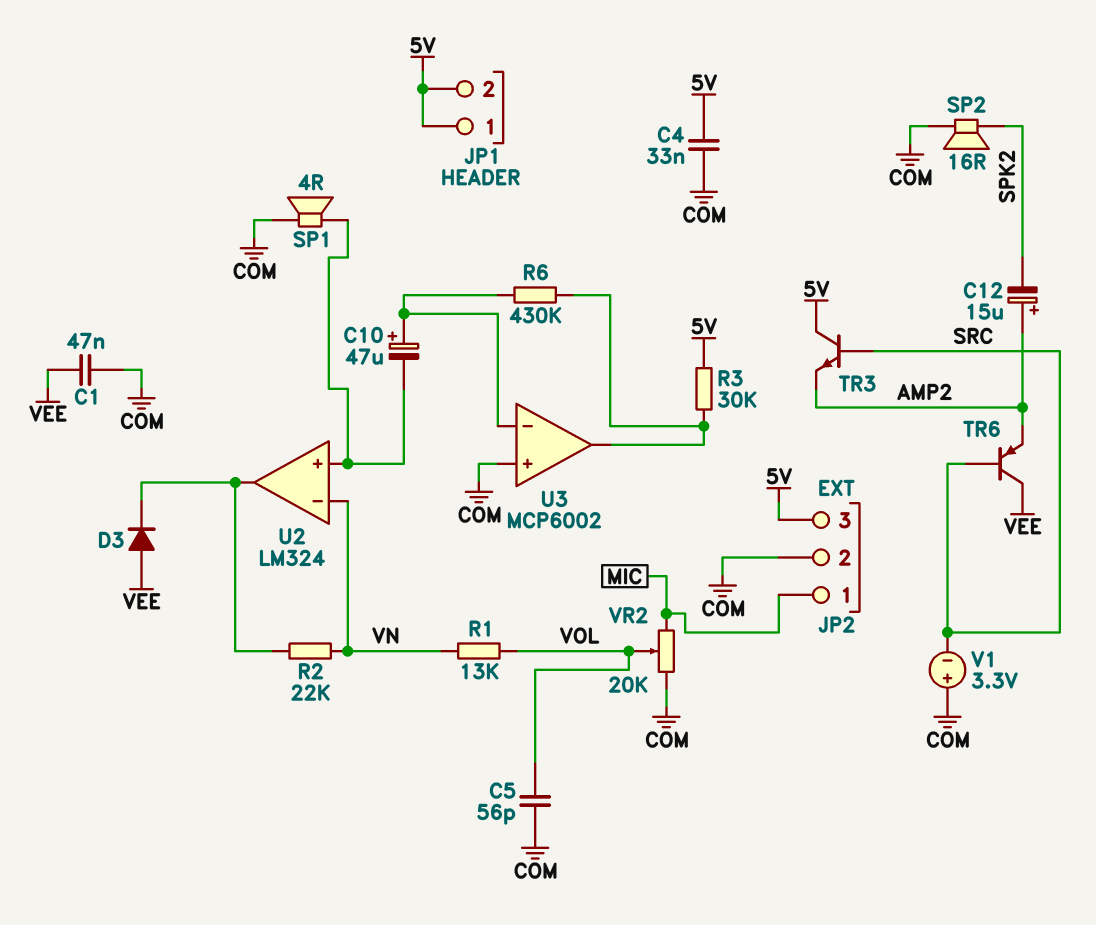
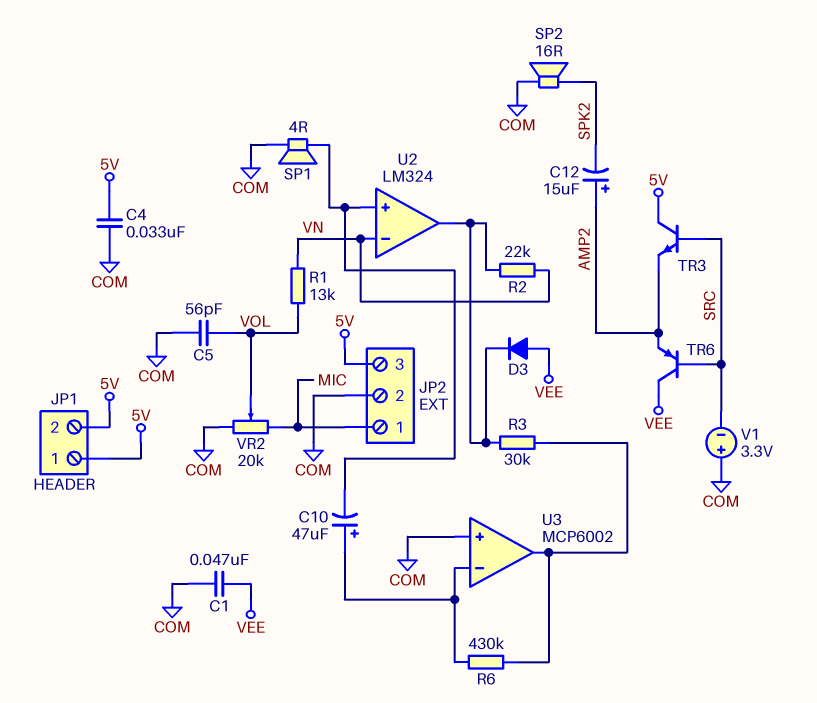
R3: 30k (5V, U3/out) -> 30k (U2/out, U3/out)

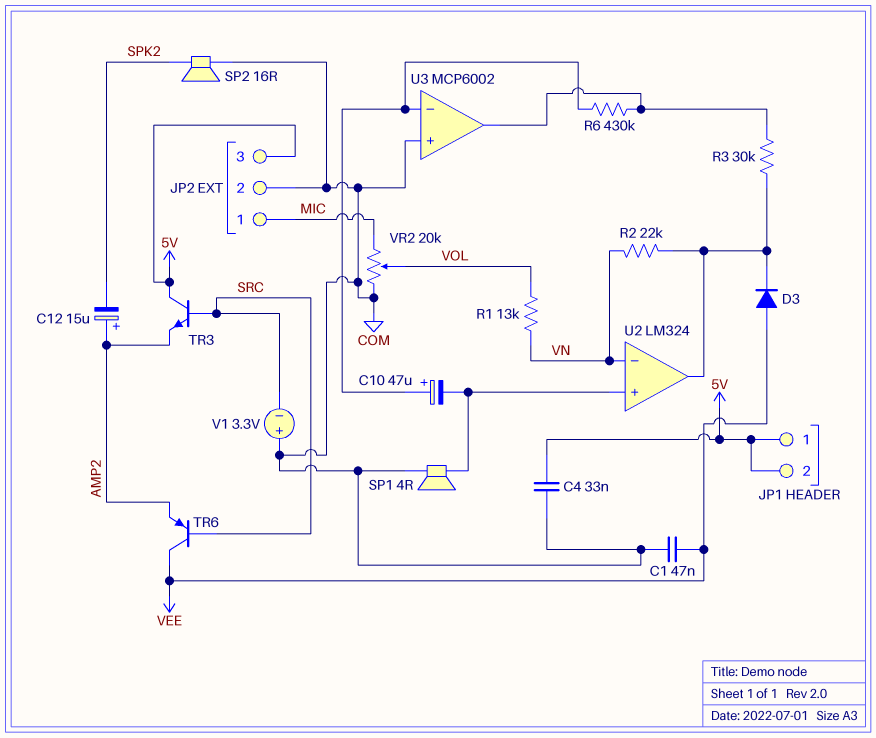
C5: 56pF (COM, VOL) -> none

